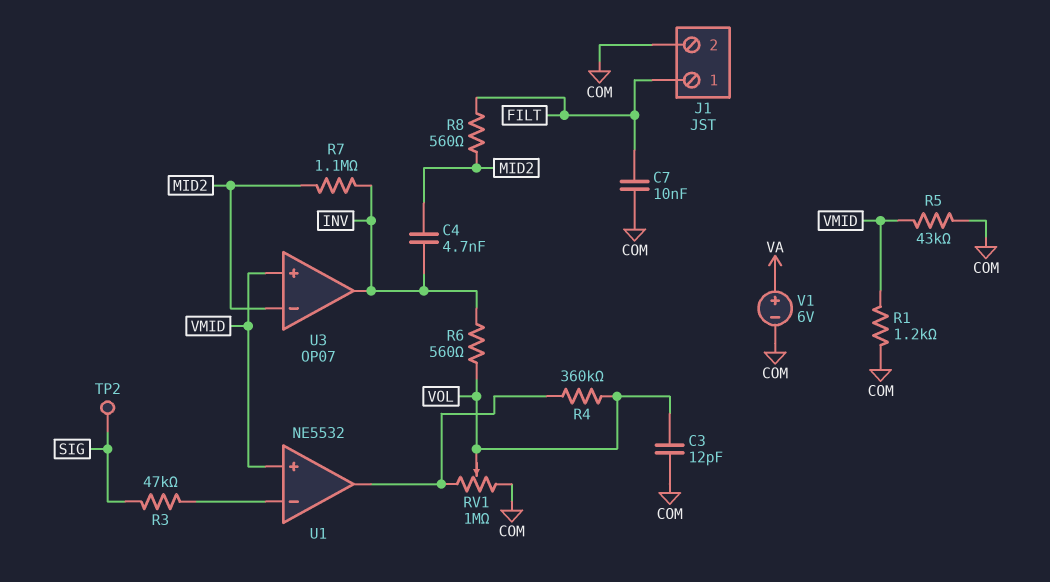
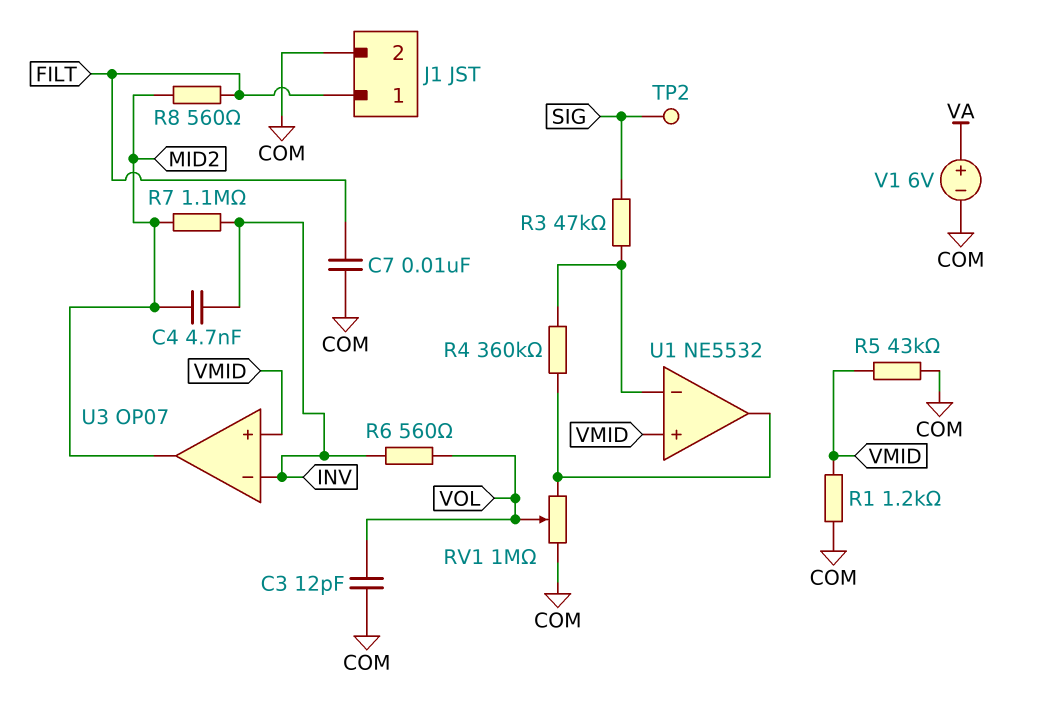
R4: 360k (U1/out, VOL) -> 360k (U1/in-, U1/out)
U3 pin in-: MID2 -> INV
U3 pin out: INV -> MID2

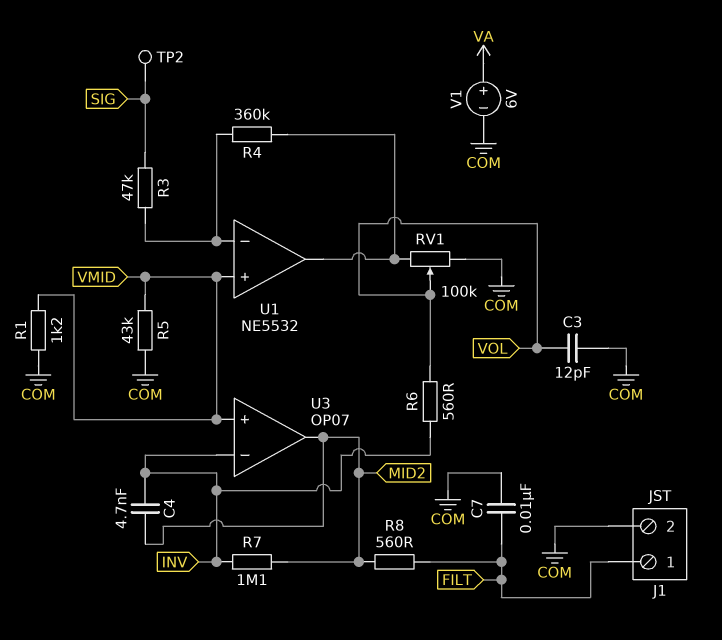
RV1: 1M (COM, U1/out, wiper VOL) -> 100k (COM, U1/out, wiper VOL)

